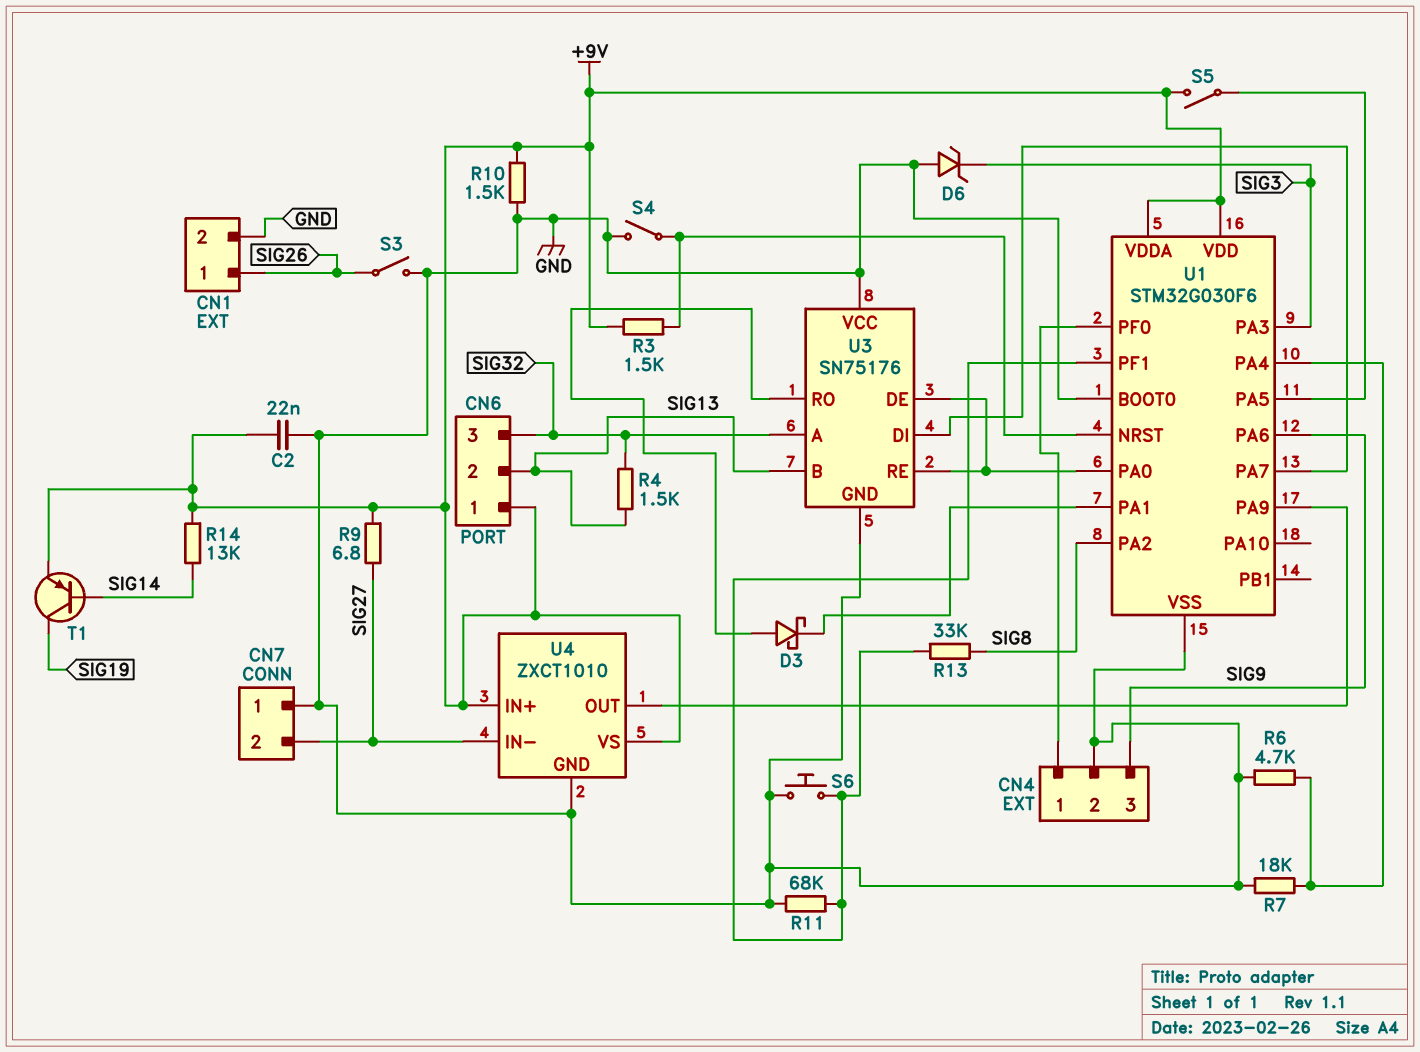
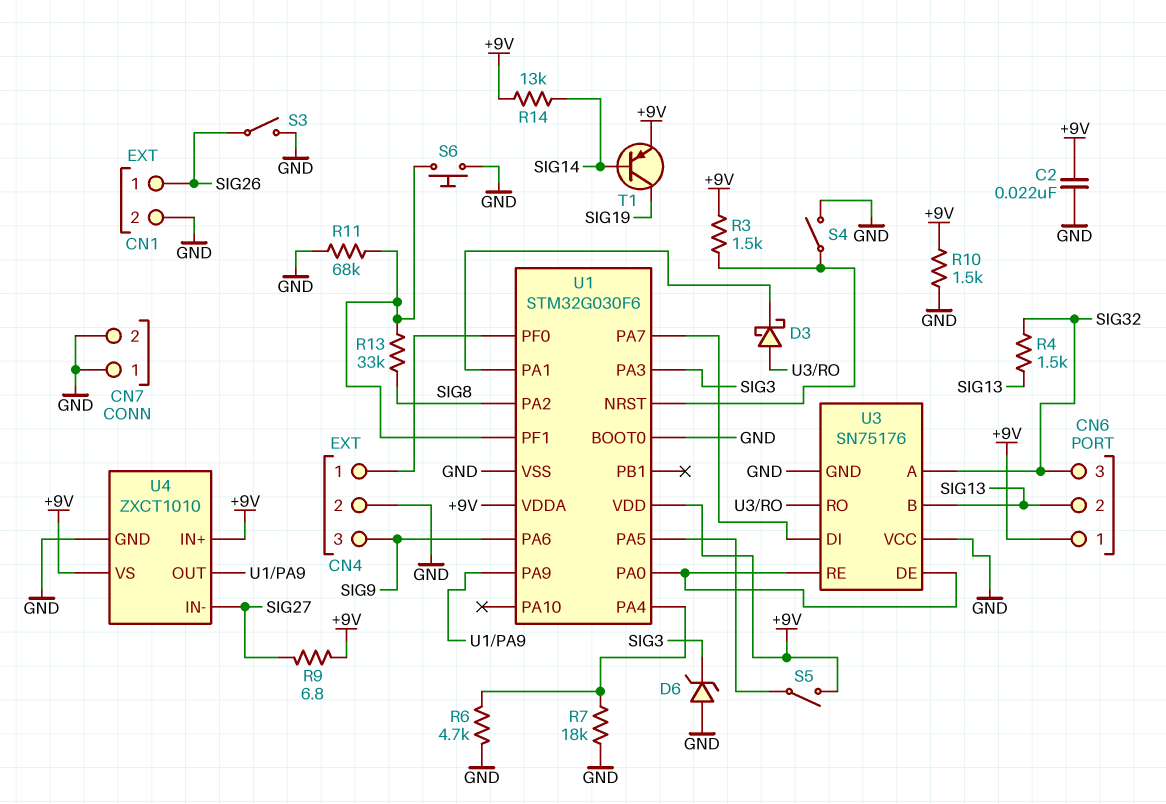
CN7 pin 2: SIG27 -> GND

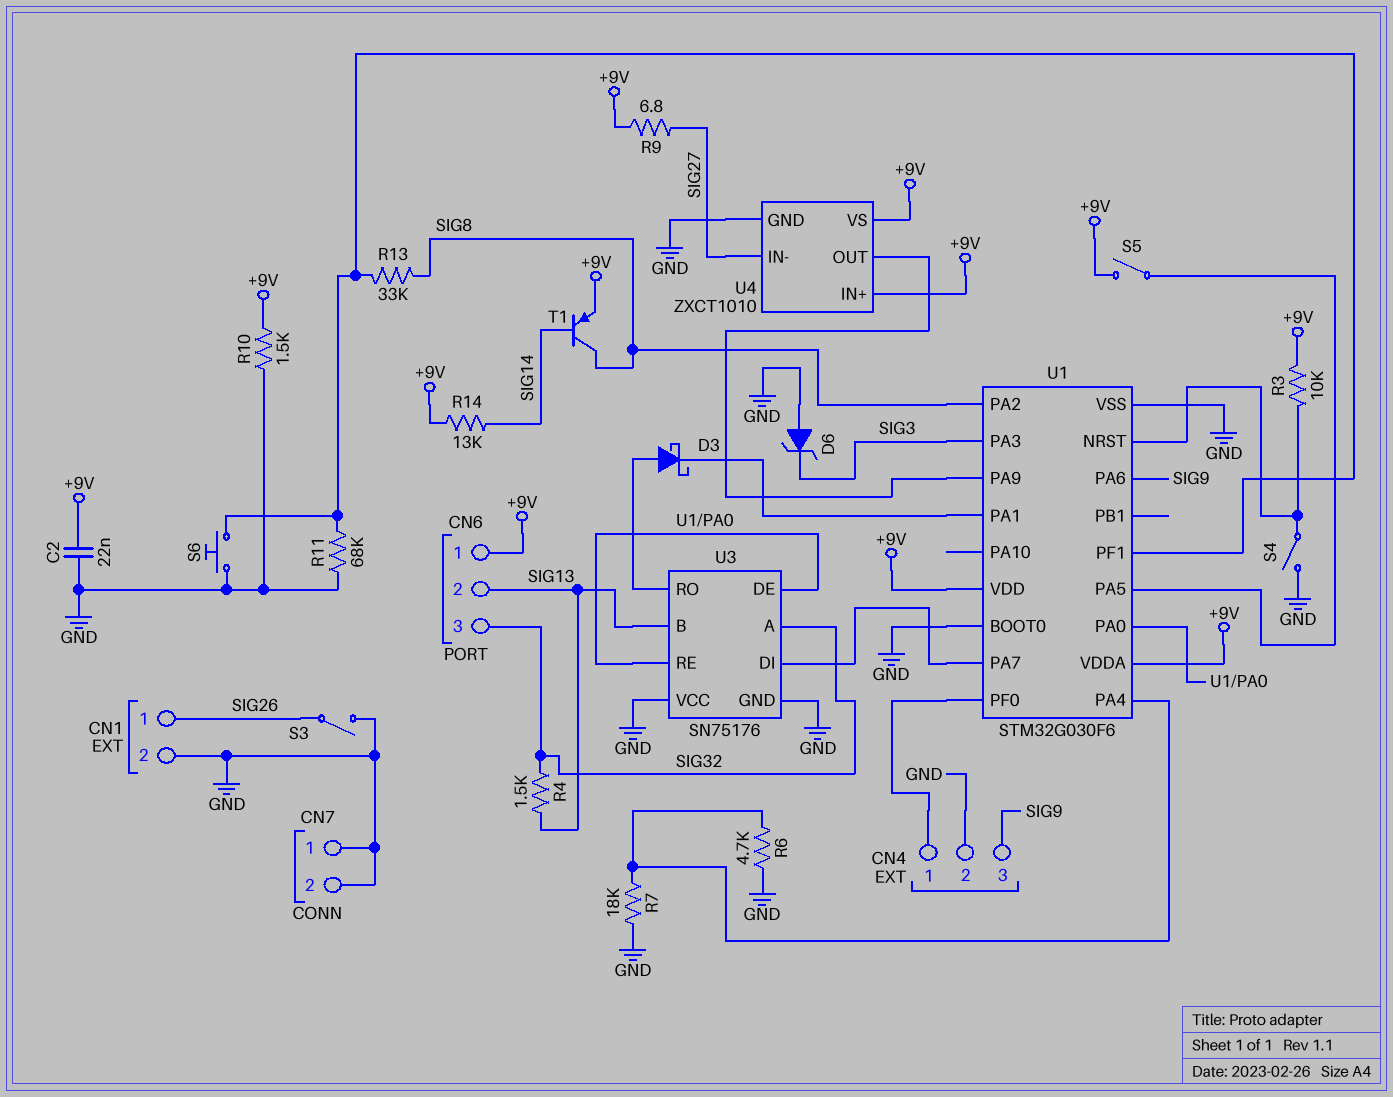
R3: 1.5k (+9V, U1/NRST) -> 10k (+9V, U1/NRST)
T1: PNP (B SIG14, C SIG19, E +9V) -> PNP (B SIG14, C SIG8, E +9V)

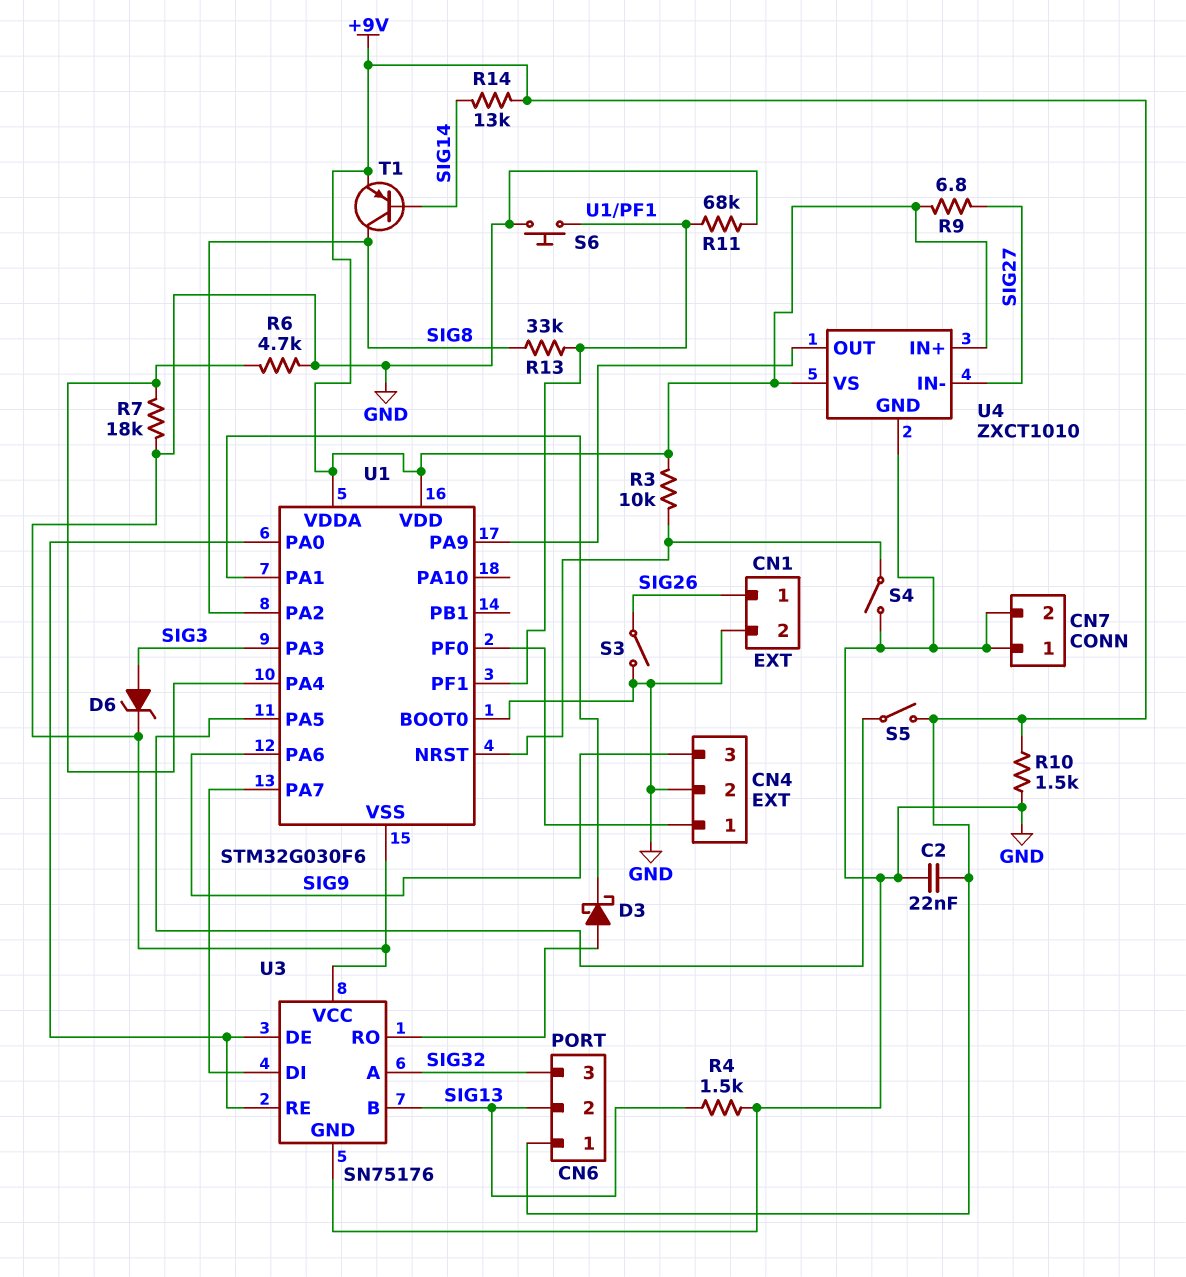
D6: zener (A GND, K SIG3) -> zener (A SIG3, K GND)
R4: 1.5k (SIG13, SIG32) -> 1.5k (GND, SIG13)

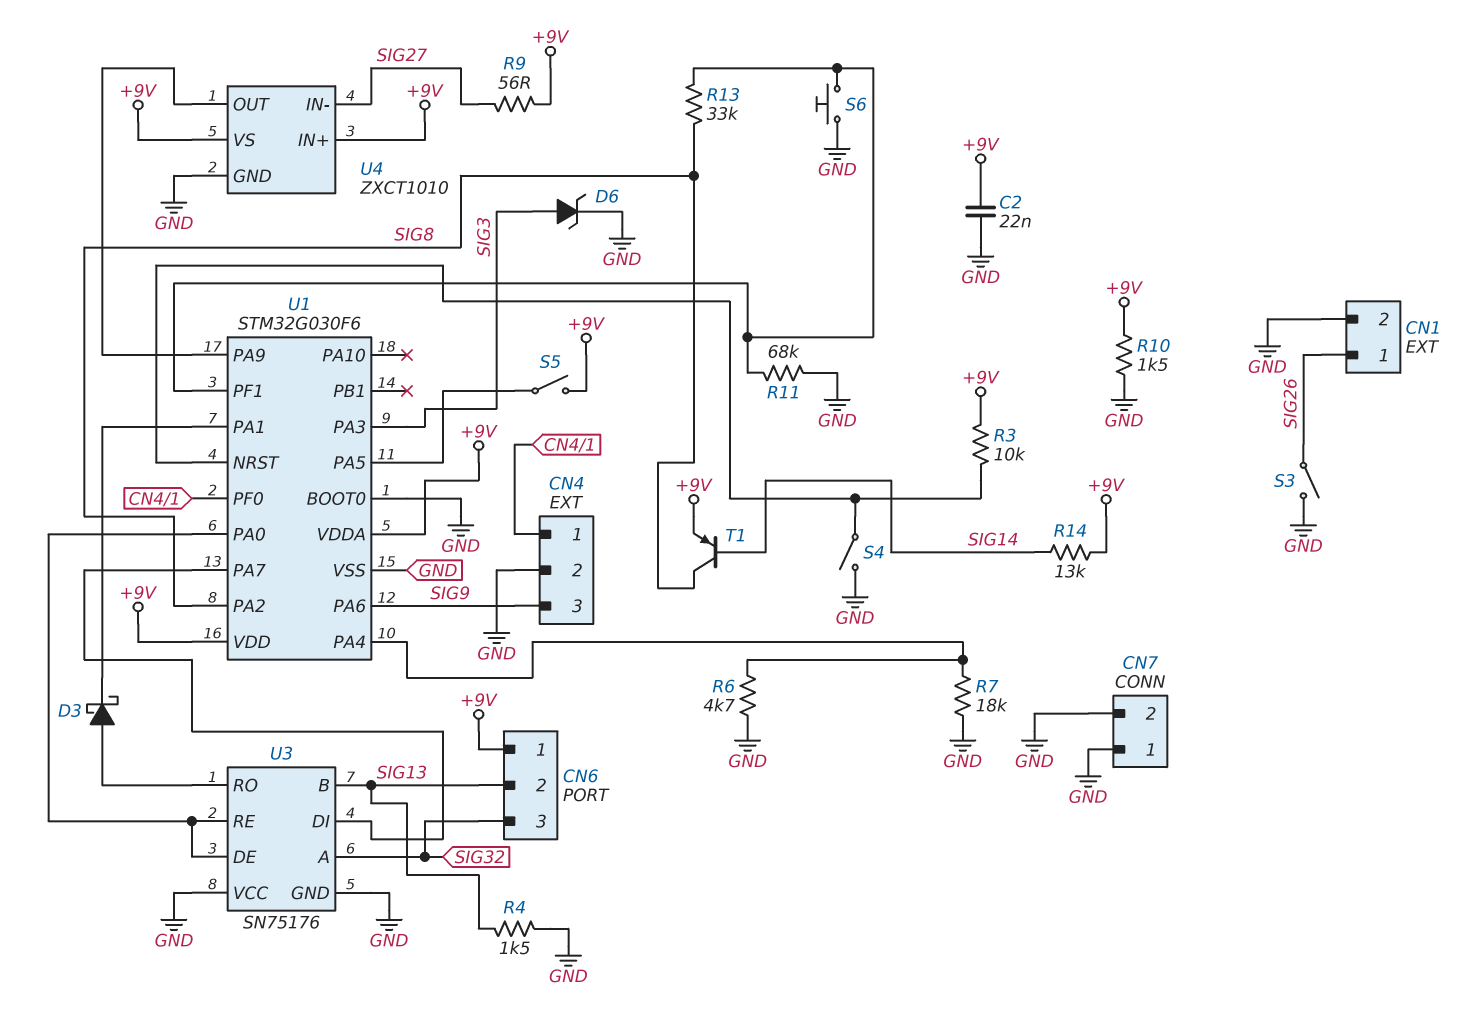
R9: 6.8 (+9V, SIG27) -> 56 (+9V, SIG27)

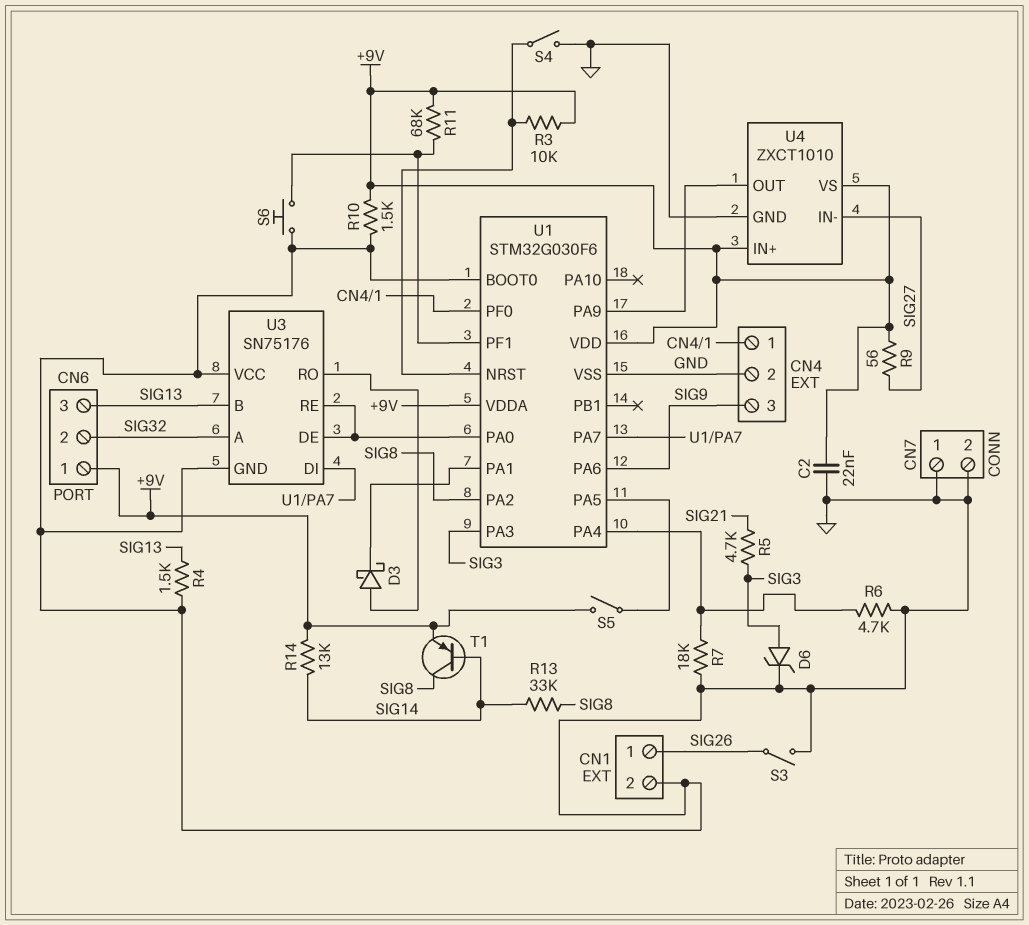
CN6 pin 2: SIG13 -> SIG32
CN6 pin 3: SIG32 -> SIG13
R5: none -> 4.7k (SIG3, SIG21)
R11: 68k (GND, U1/PF1) -> 68k (+9V, U1/PF1)
R13: 33k (SIG8, U1/PF1) -> 33k (SIG8, SIG14)

